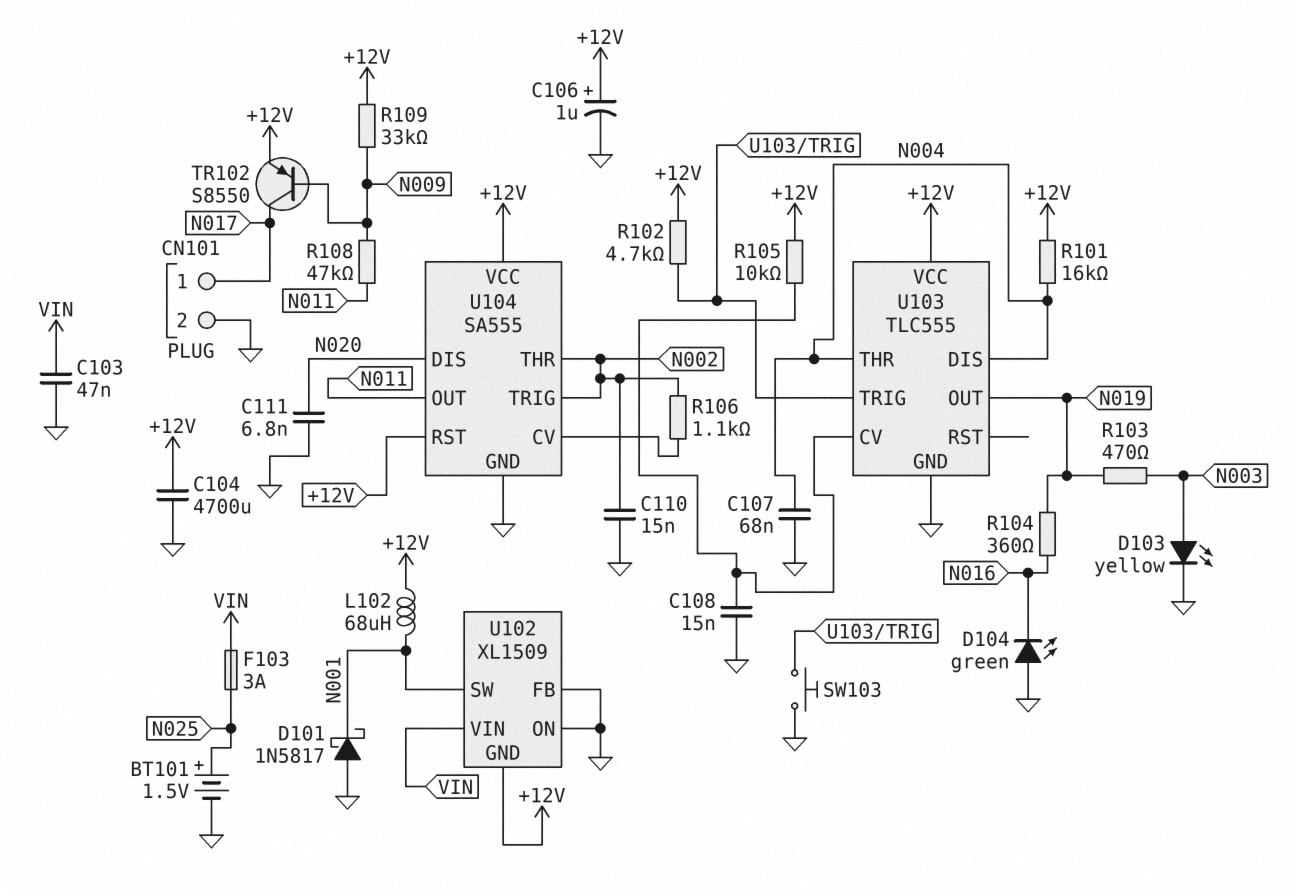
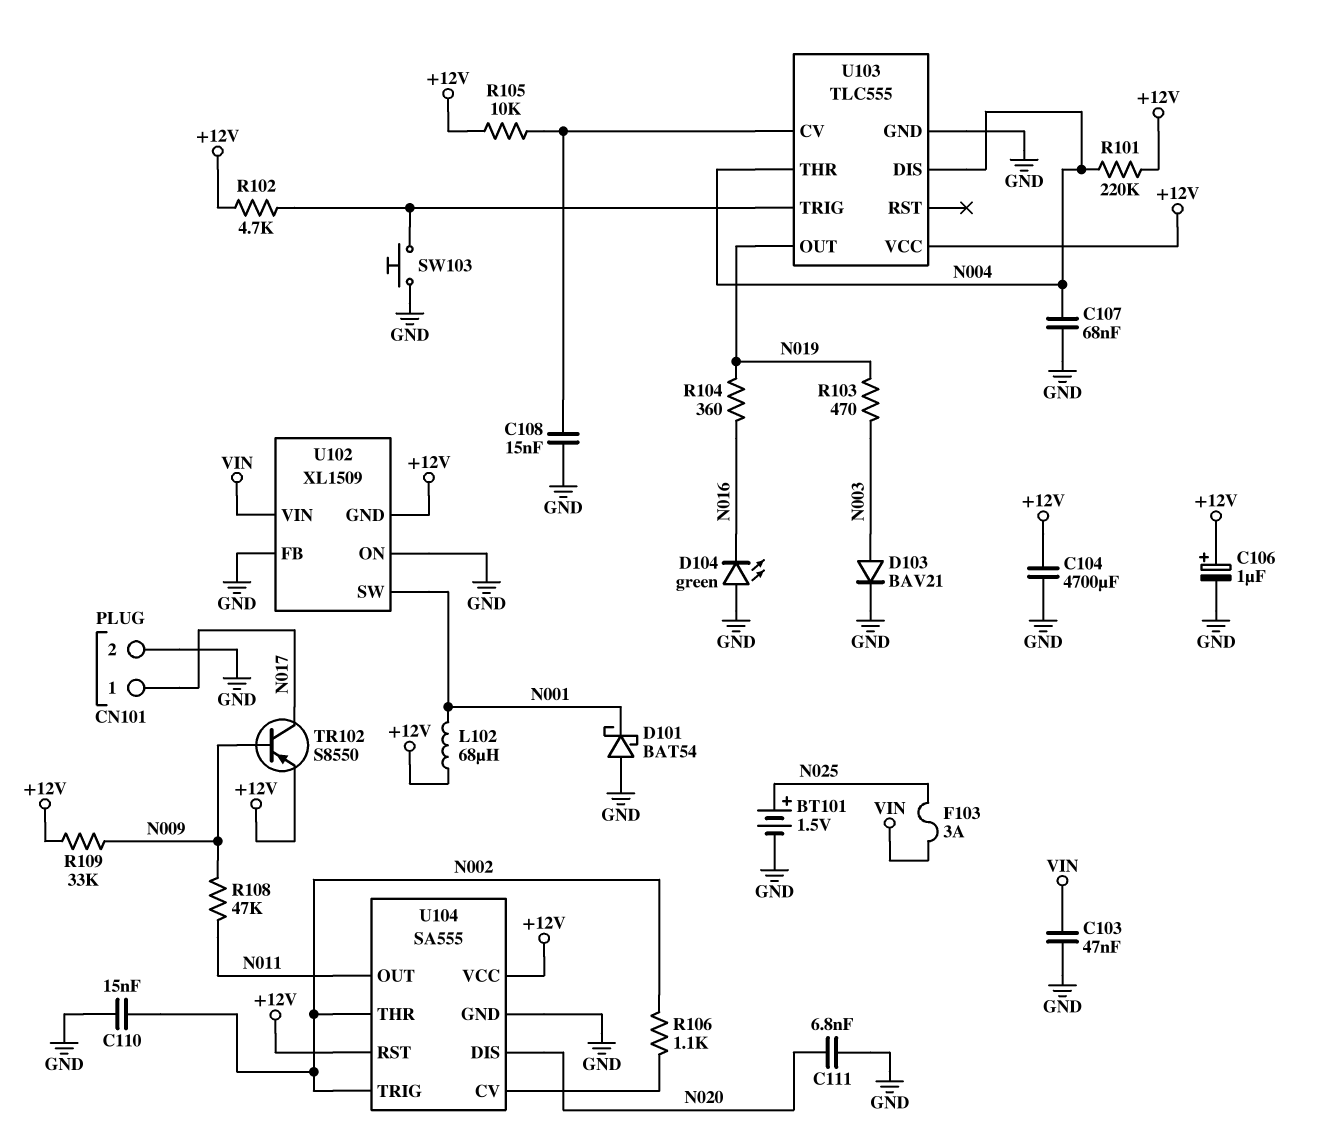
D101: schottky 1N5817 (A GND, K N001) -> schottky BAT54 (A GND, K N001)
D103: LED yellow (A N003, K GND) -> diode BAV21 (A N003, K GND)
R101: 16k (+12V, N004) -> 220k (+12V, N004)

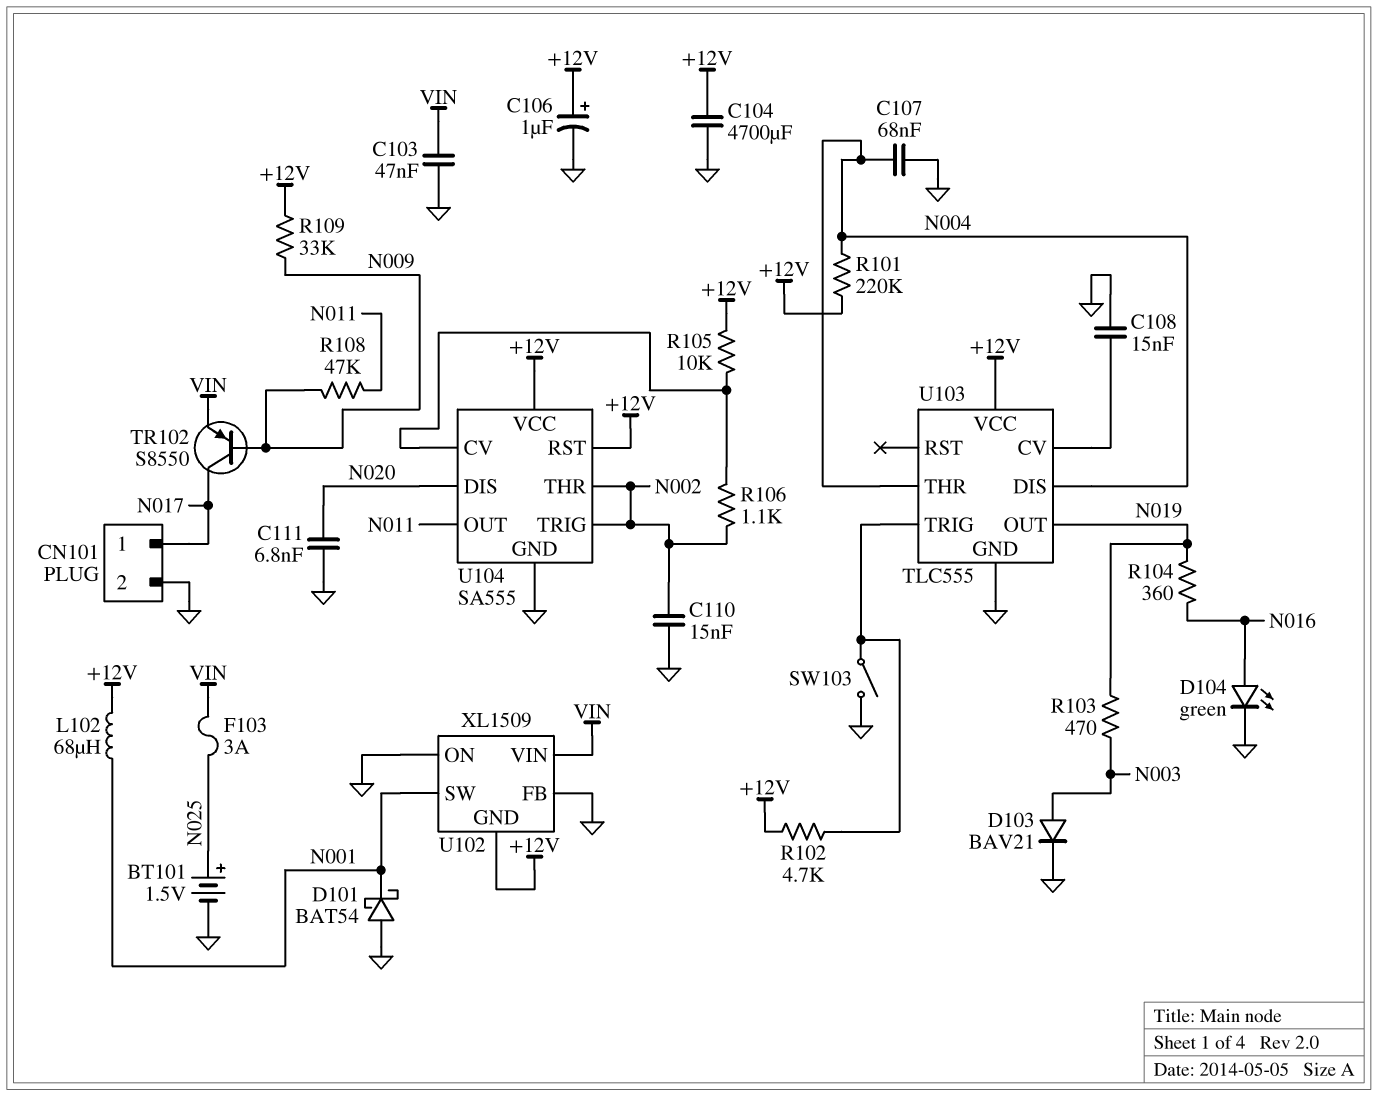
D104: LED green (A GND, K N016) -> LED green (A N016, K GND)
R105: 10k (+12V, U103/CV) -> 10k (+12V, U104/CV)
SW103: button (GND, U103/TRIG) -> switch (GND, U103/TRIG)
TR102: PNP S8550 (B N009, C N017, E +12V) -> PNP S8550 (B N009, C N017, E VIN)

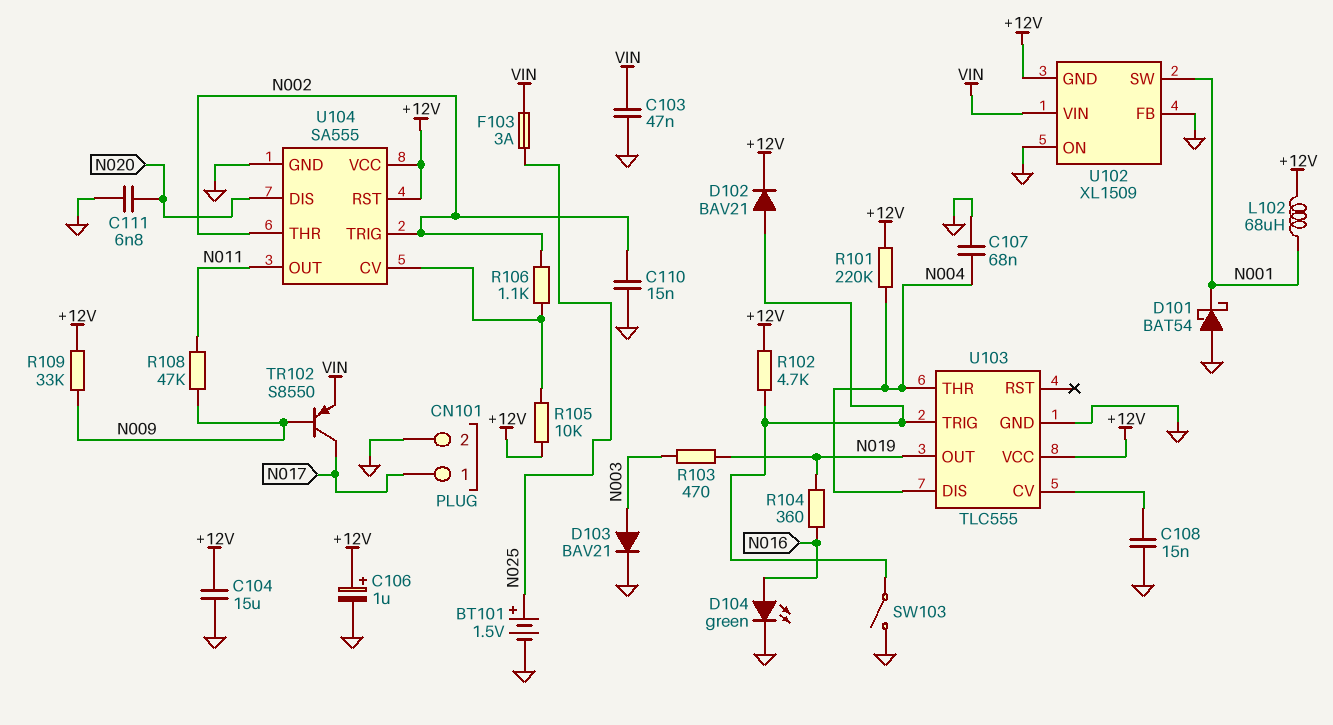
C104: 4700uF (+12V, GND) -> 15uF (+12V, GND)
D102: none -> diode BAV21 (A U103/TRIG, K +12V)

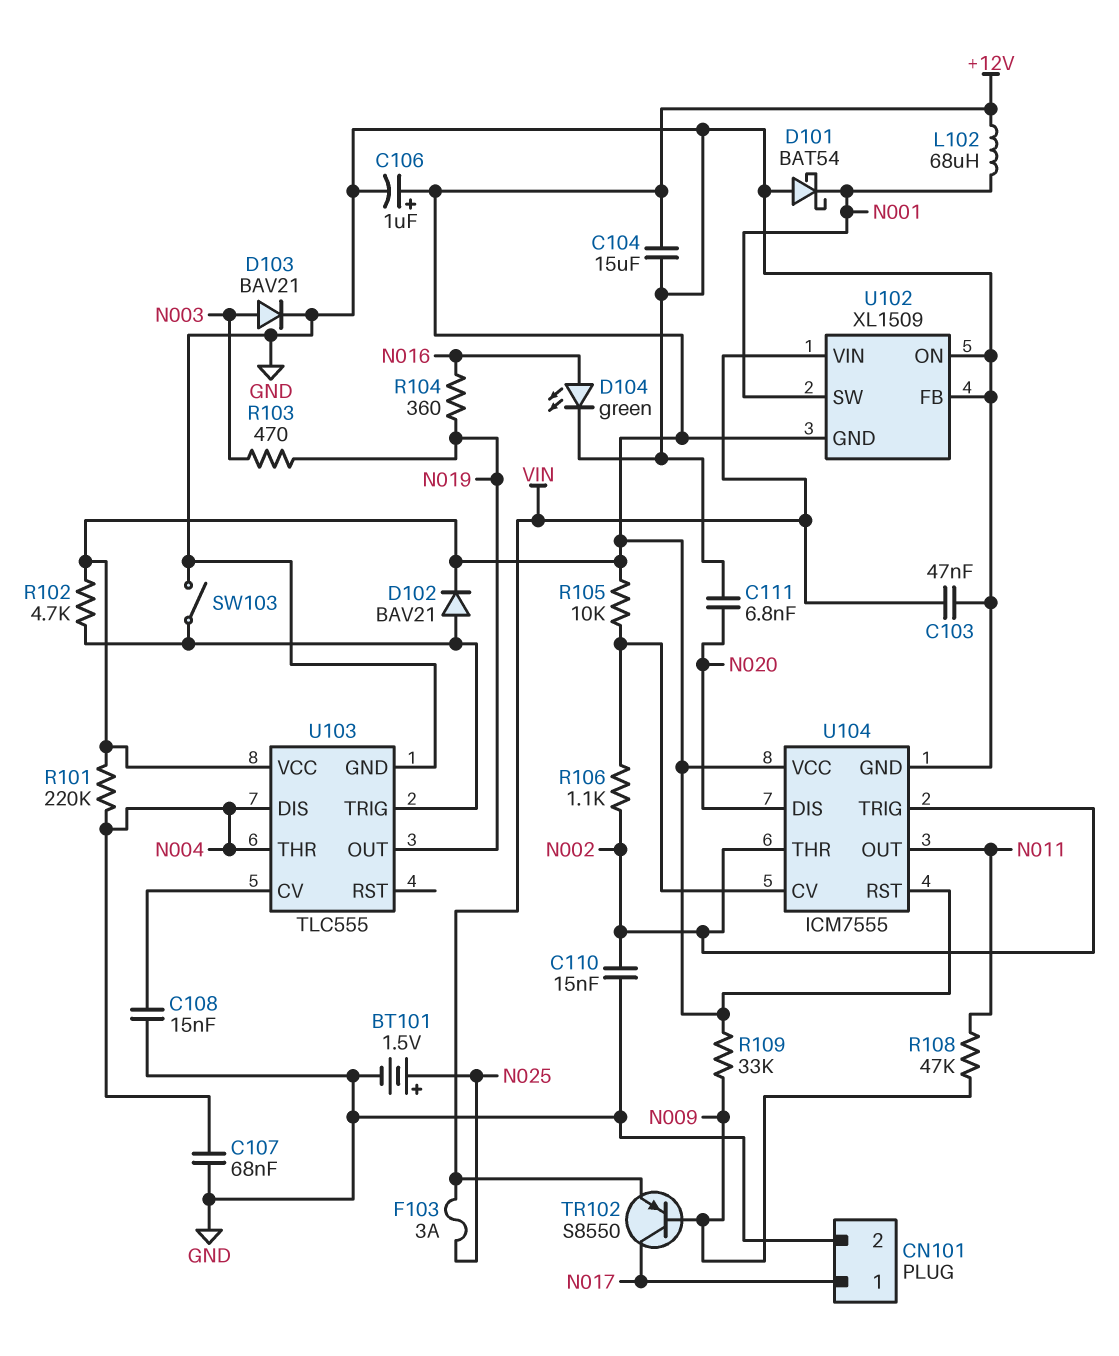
U104: SA555 -> ICM7555

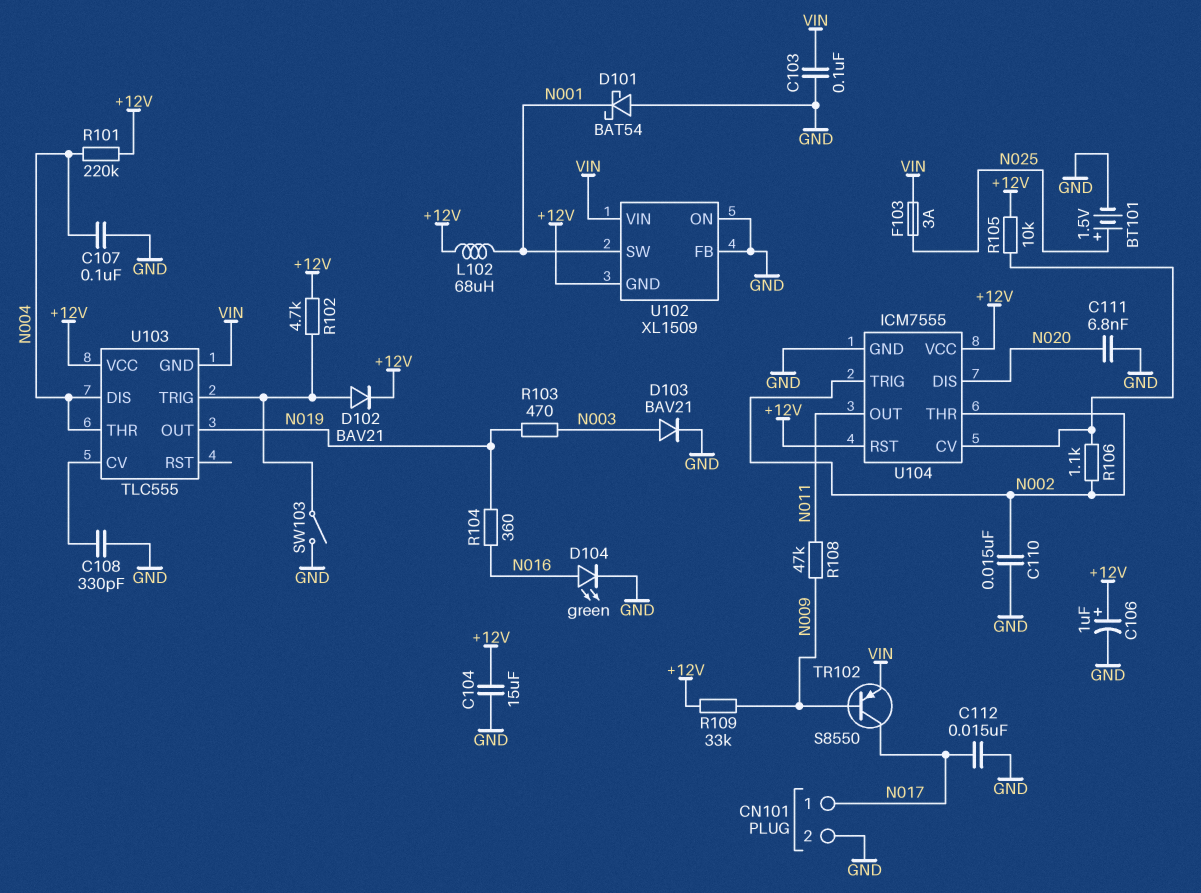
C103: 47nF (GND, VIN) -> 100nF (GND, VIN)
C107: 68nF (GND, N004) -> 100nF (GND, N004)
C108: 15nF (GND, U103/CV) -> 330pF (GND, U103/CV)
C112: none -> 15nF (GND, N017)
U103 pin GND: GND -> VIN

